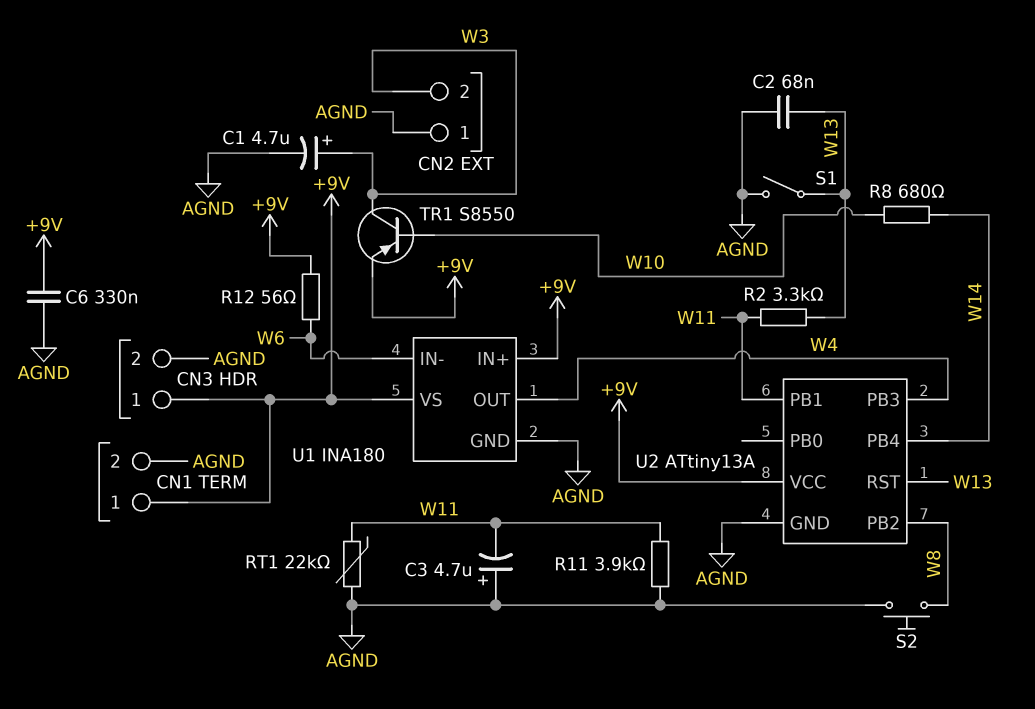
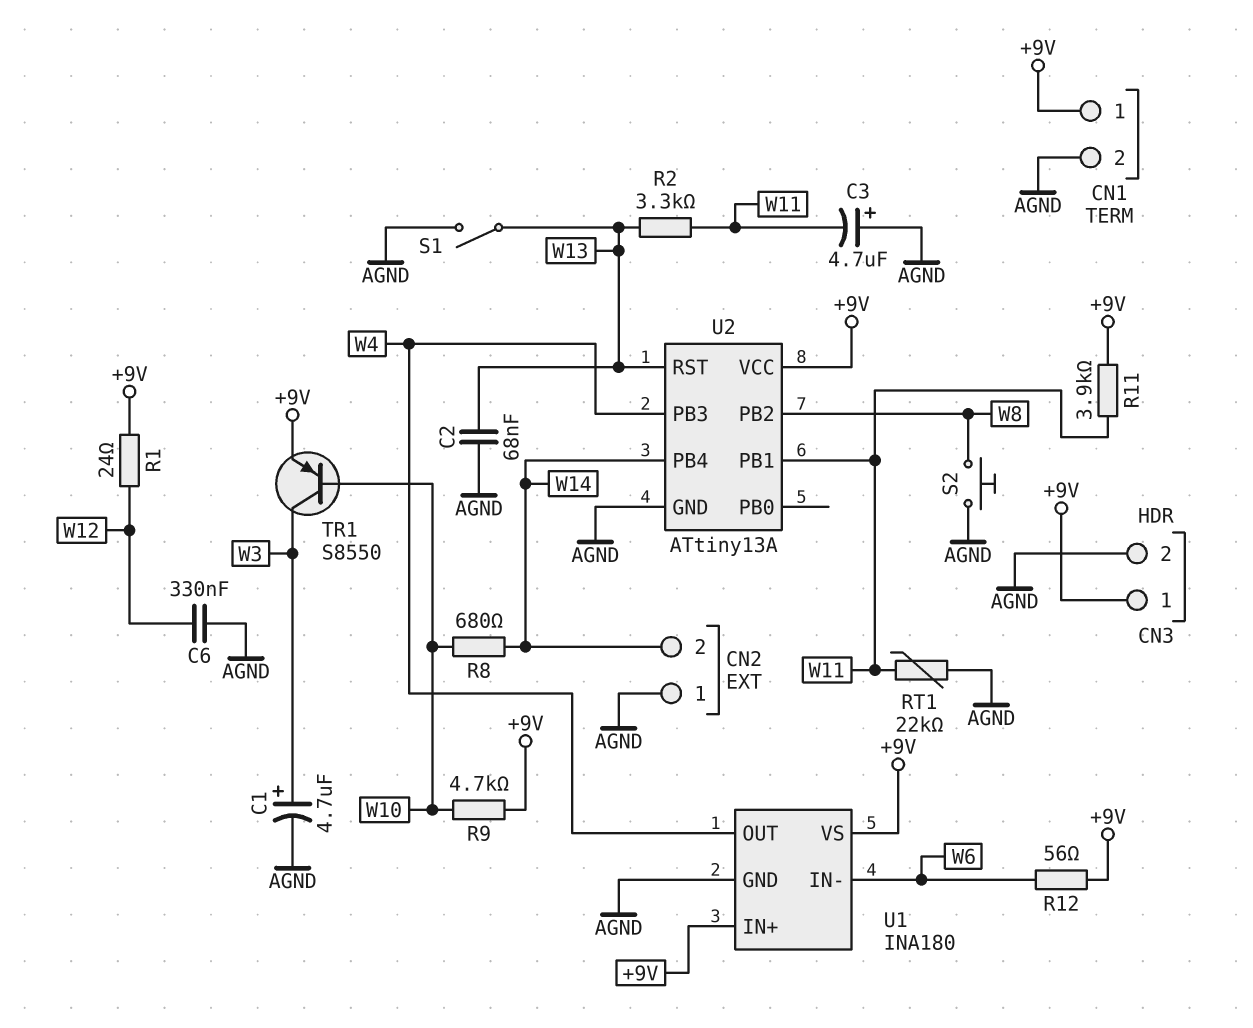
C6: 330nF (+9V, AGND) -> 330nF (AGND, W12)
CN2 pin 2: W3 -> W14
R1: none -> 24 (+9V, W12)
R9: none -> 4.7k (+9V, W10)
R11: 3.9k (AGND, W11) -> 3.9k (+9V, W11)

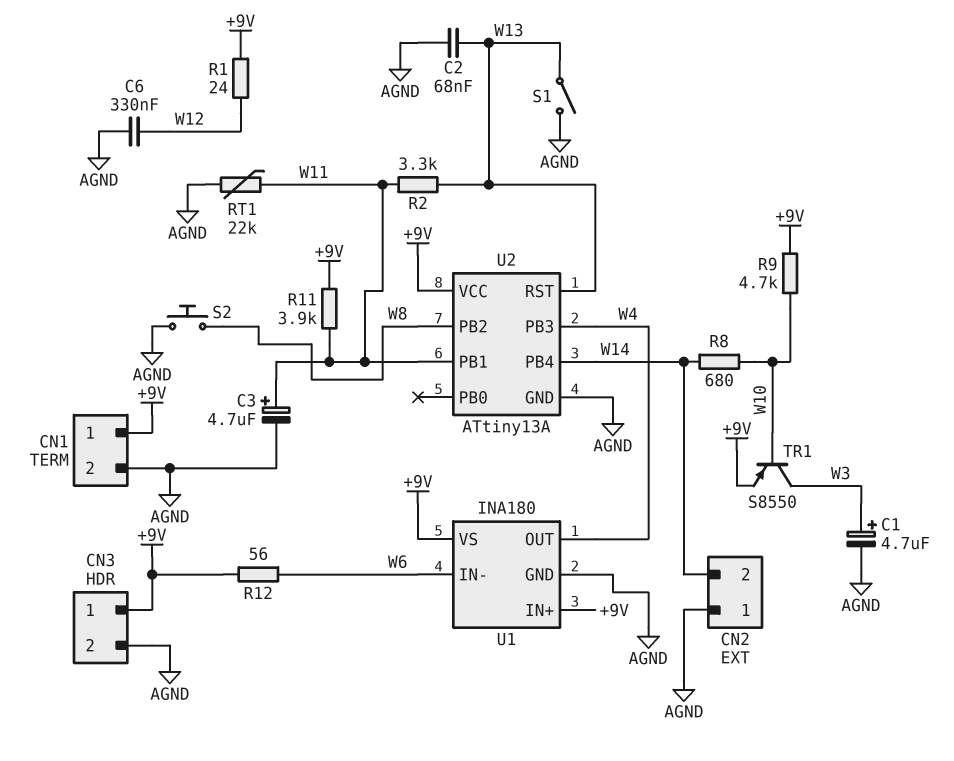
C3: 4.7uF (plus AGND, minus W11) -> 4.7uF (plus W11, minus AGND)

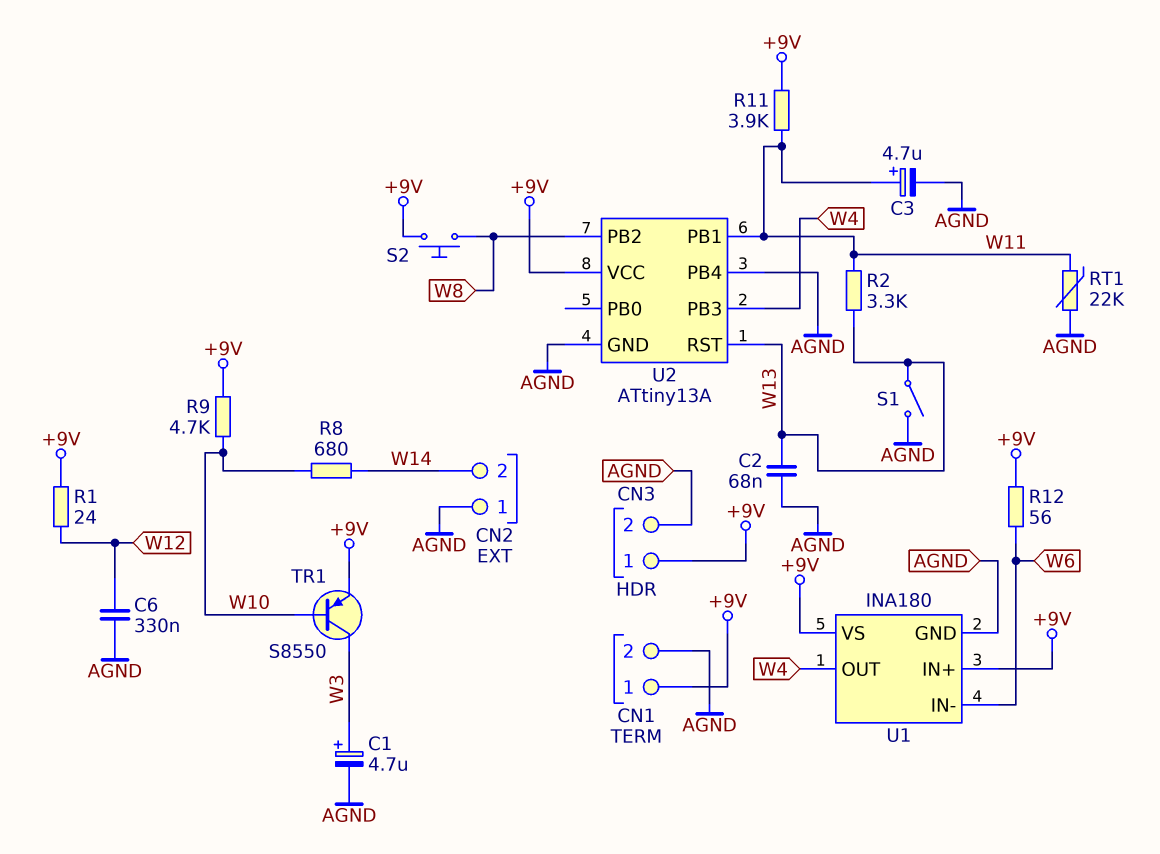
S2: button (AGND, W8) -> button (+9V, W8)
U2 pin PB4: W14 -> AGND

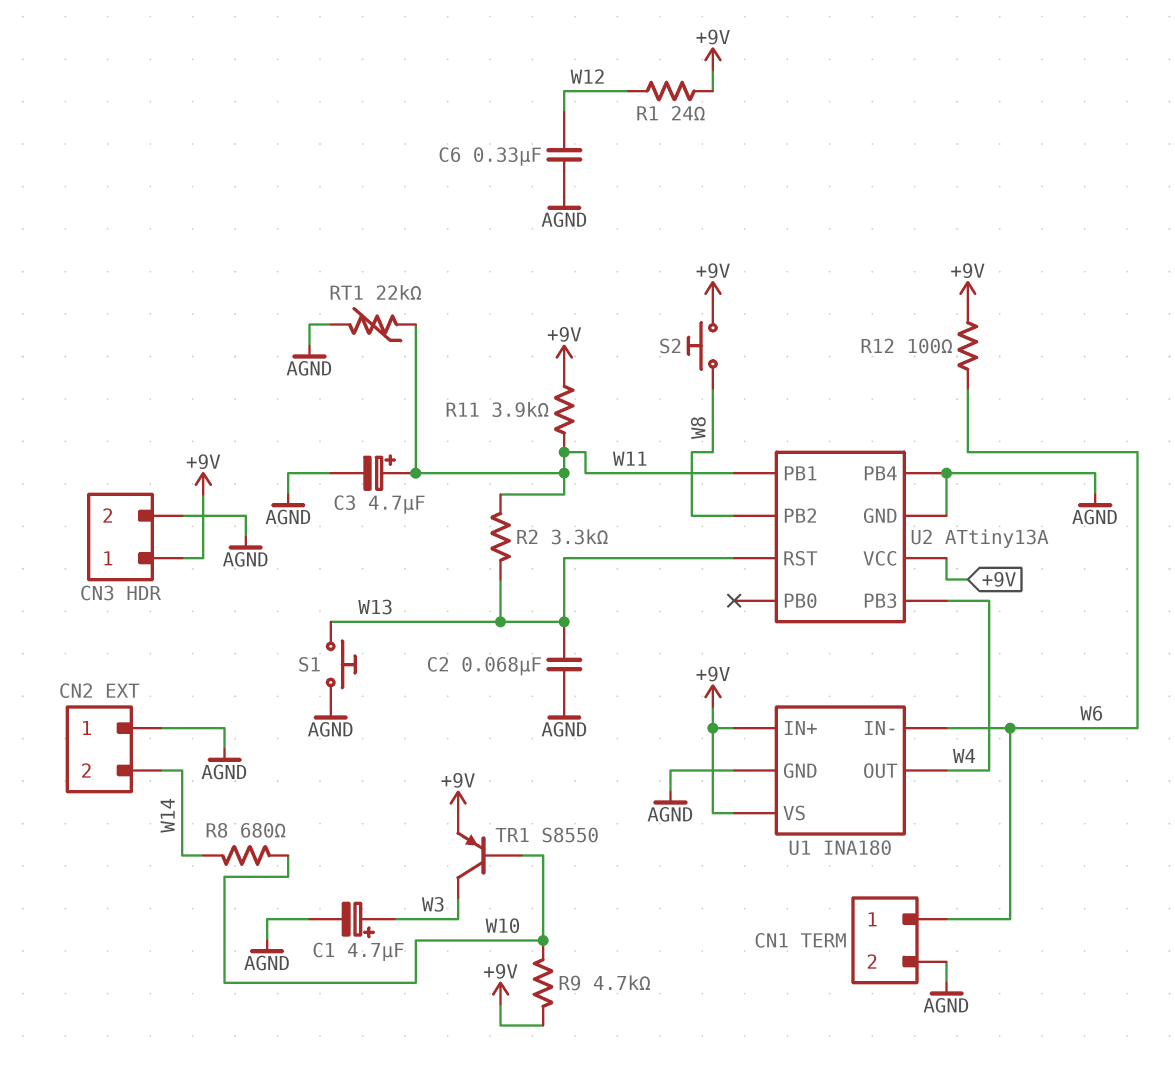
CN1 pin 1: +9V -> W6
R12: 56 (+9V, W6) -> 100 (+9V, W6)
S1: switch (AGND, W13) -> button (AGND, W13)

